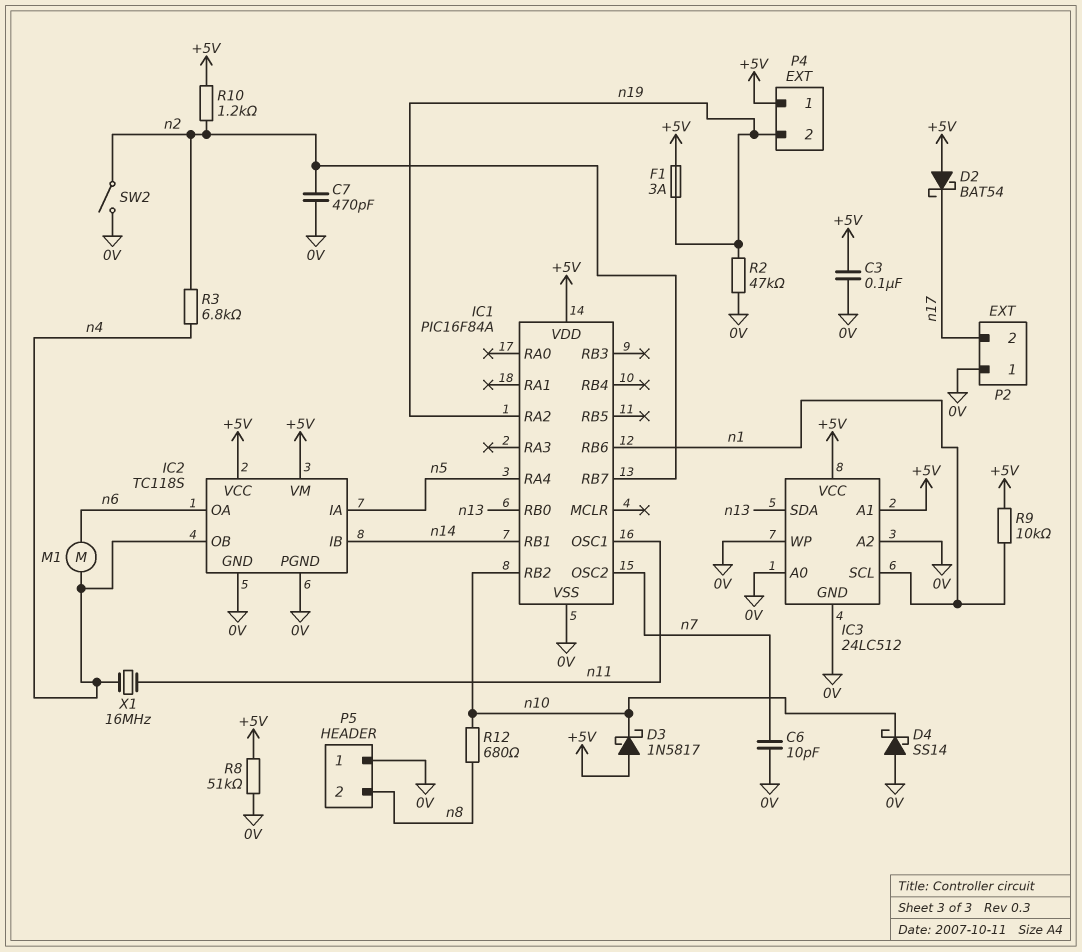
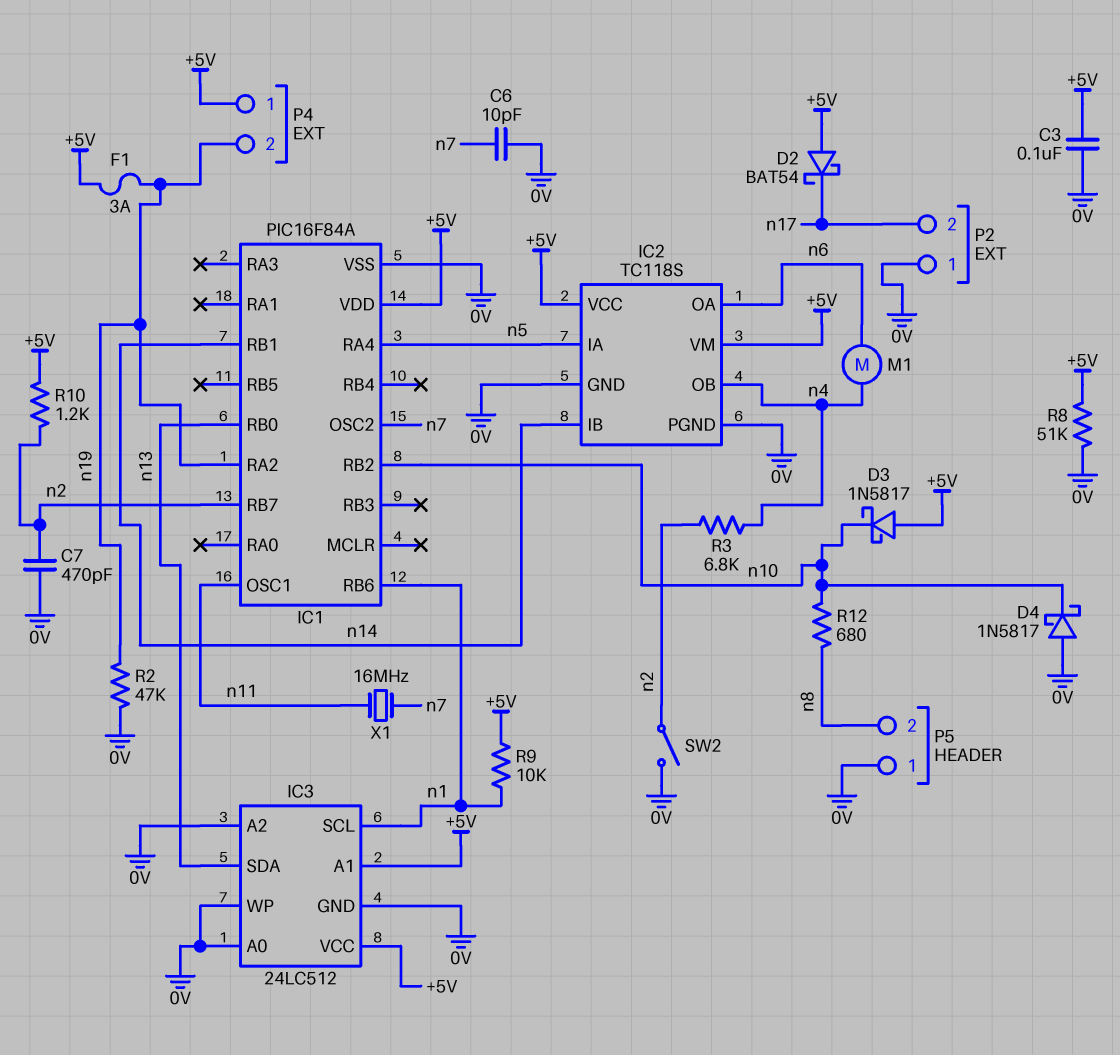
D4: schottky SS14 (A 0V, K n10) -> schottky 1N5817 (A 0V, K n10)
X1: 16MHz (n4, n11) -> 16MHz (n7, n11)

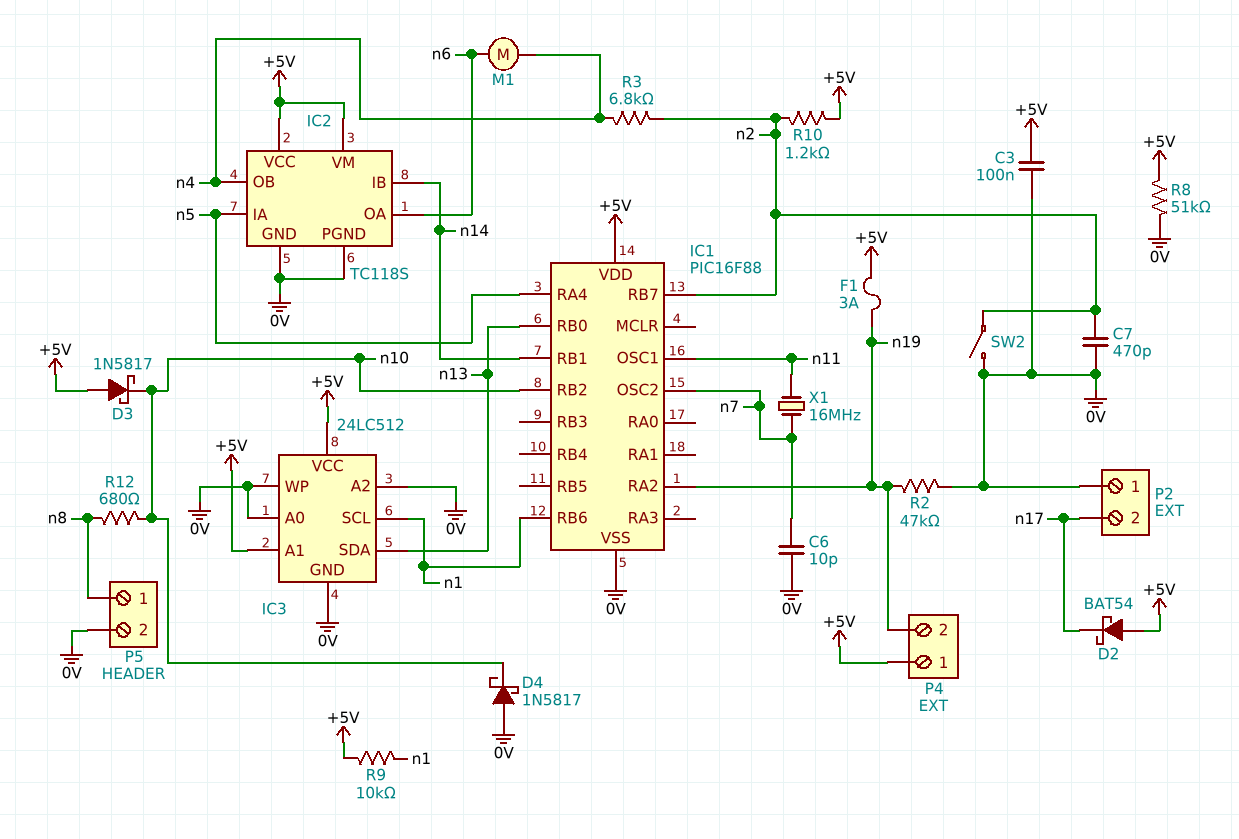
IC1: PIC16F84A -> PIC16F88
P5 pin 1: 0V -> n8
P5 pin 2: n8 -> 0V

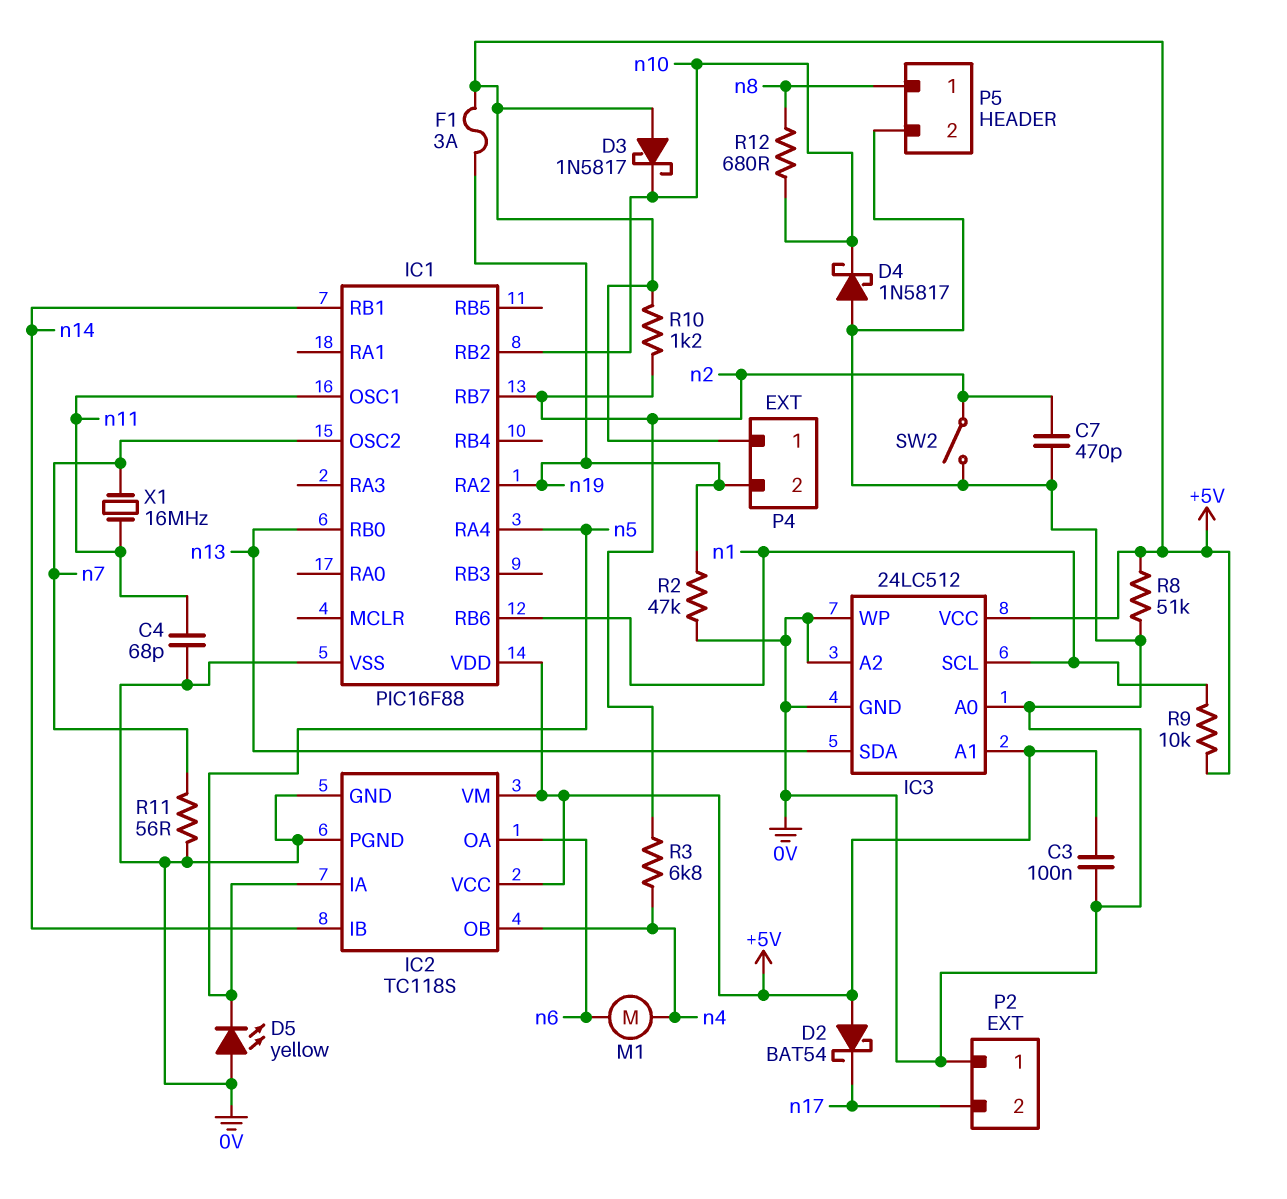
C4: none -> 68pF (0V, n11)
C6: 10pF (0V, n7) -> none
D5: none -> LED yellow (A 0V, K n5)
R11: none -> 56 (0V, n7)

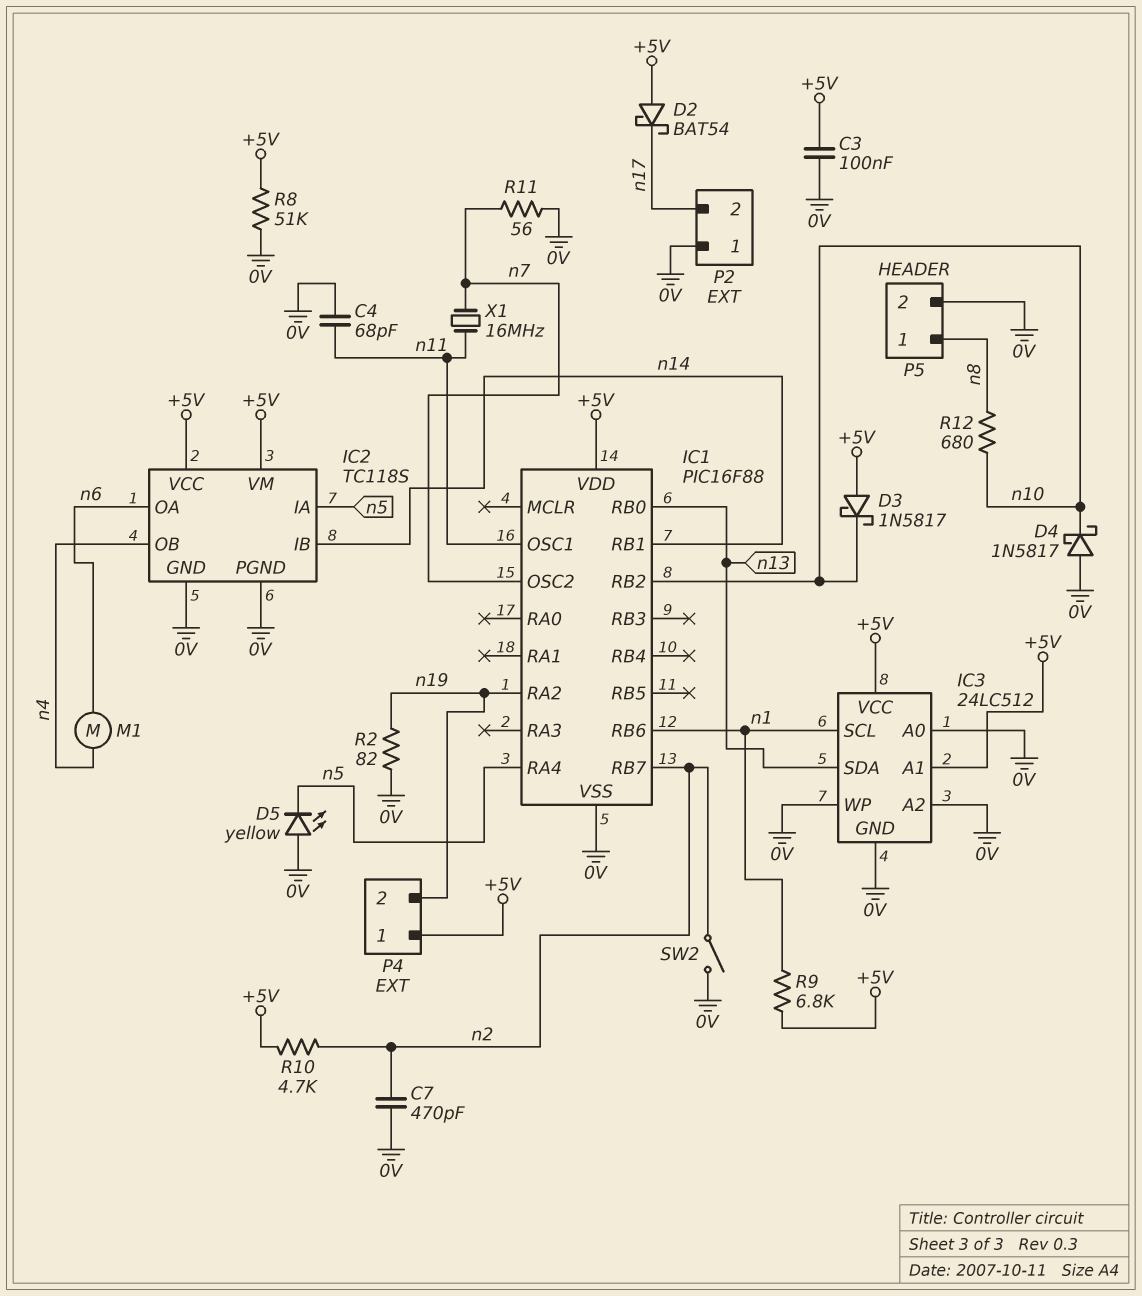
F1: 3A (+5V, n19) -> none
R2: 47k (0V, n19) -> 82 (0V, n19)
R3: 6.8k (n2, n4) -> none
R9: 10k (+5V, n1) -> 6.8k (+5V, n1)
R10: 1.2k (+5V, n2) -> 4.7k (+5V, n2)

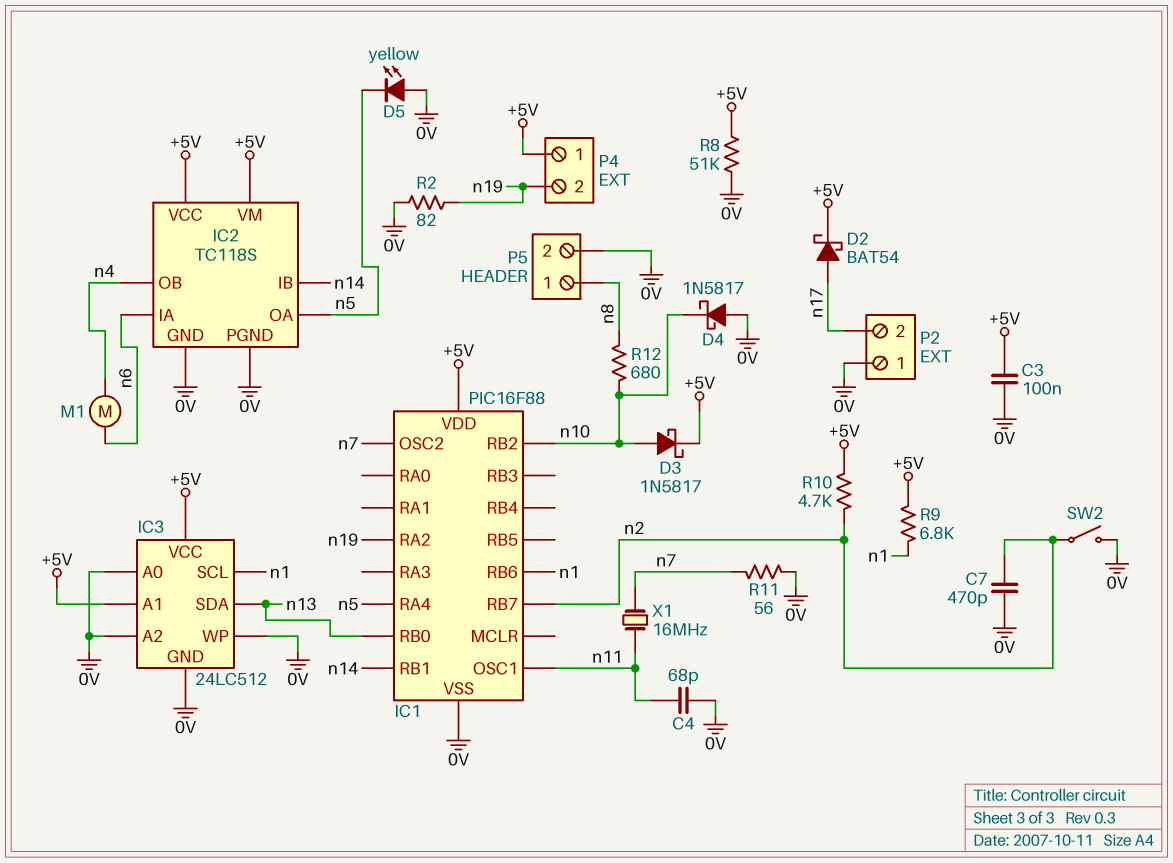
D2: schottky BAT54 (A +5V, K n17) -> schottky BAT54 (A n17, K +5V)
D3: schottky 1N5817 (A +5V, K n10) -> schottky 1N5817 (A n10, K +5V)
IC2 pin IA: n5 -> n6
IC2 pin OA: n6 -> n5

